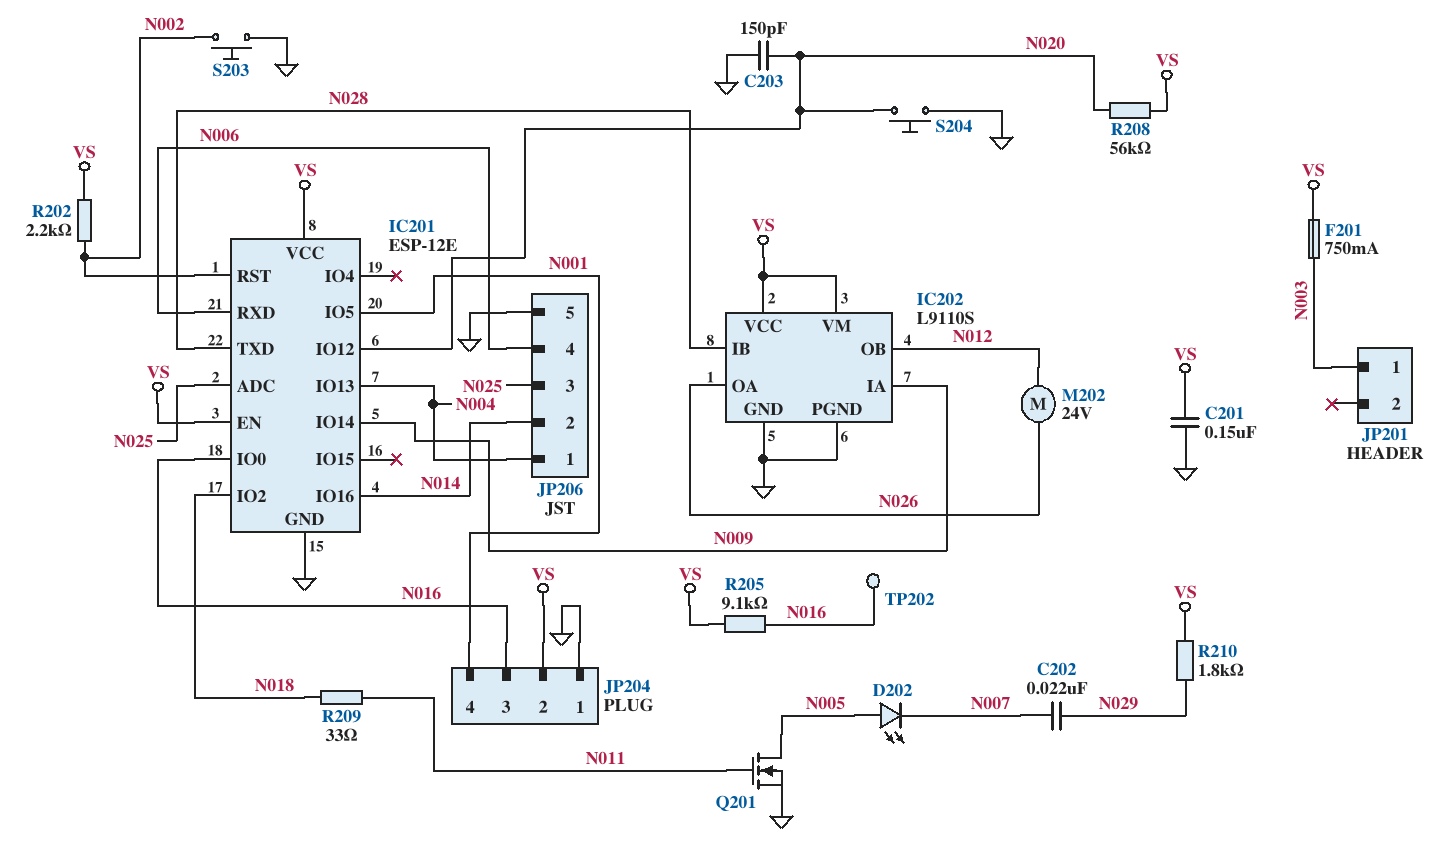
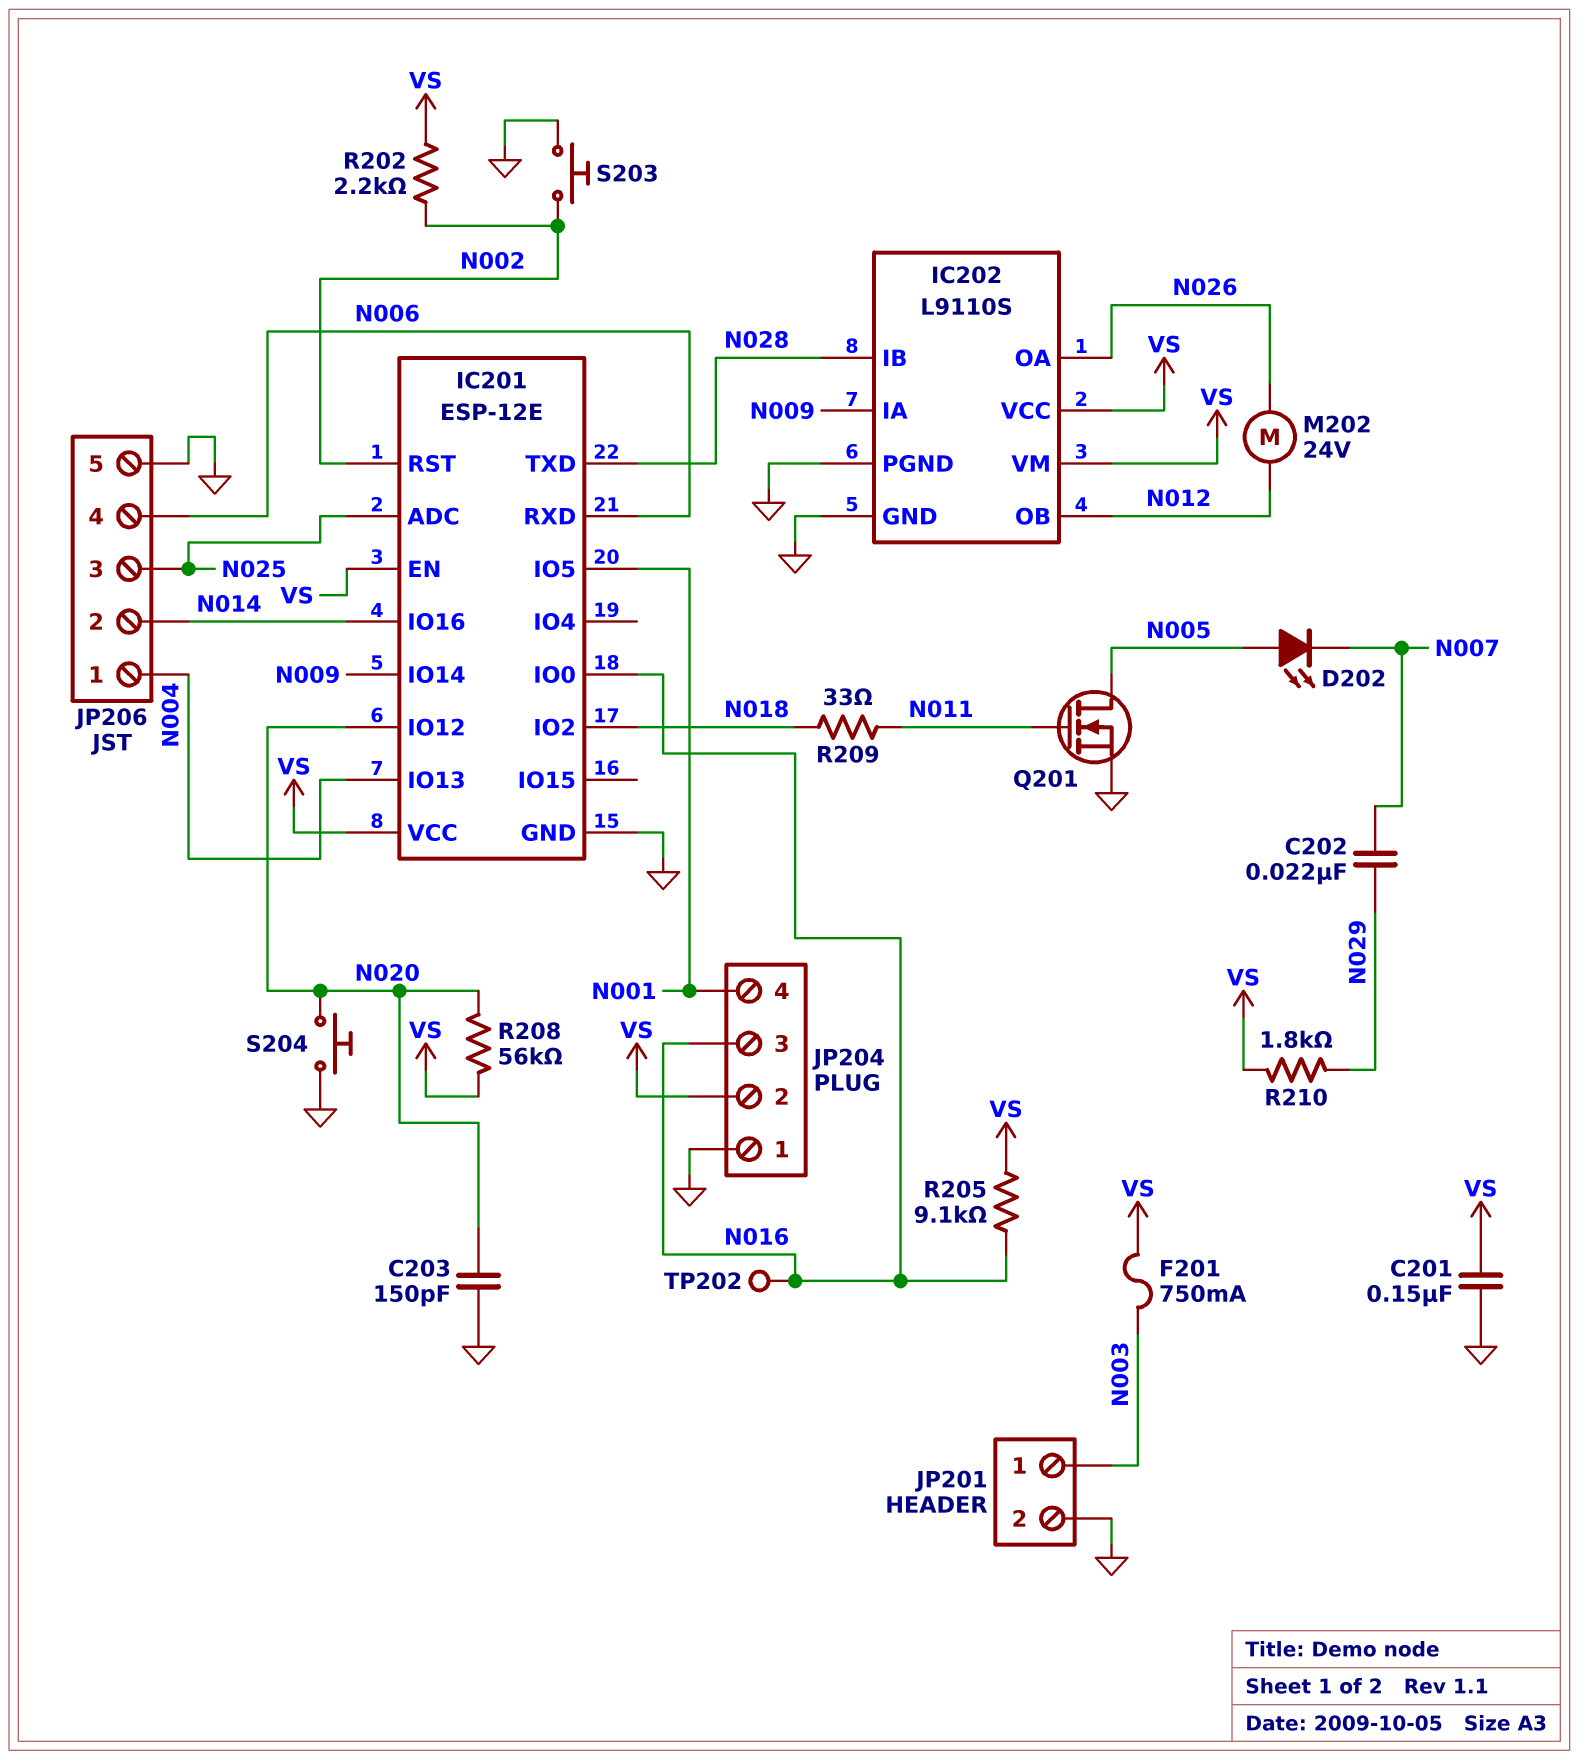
JP201 pin 2: none -> GND

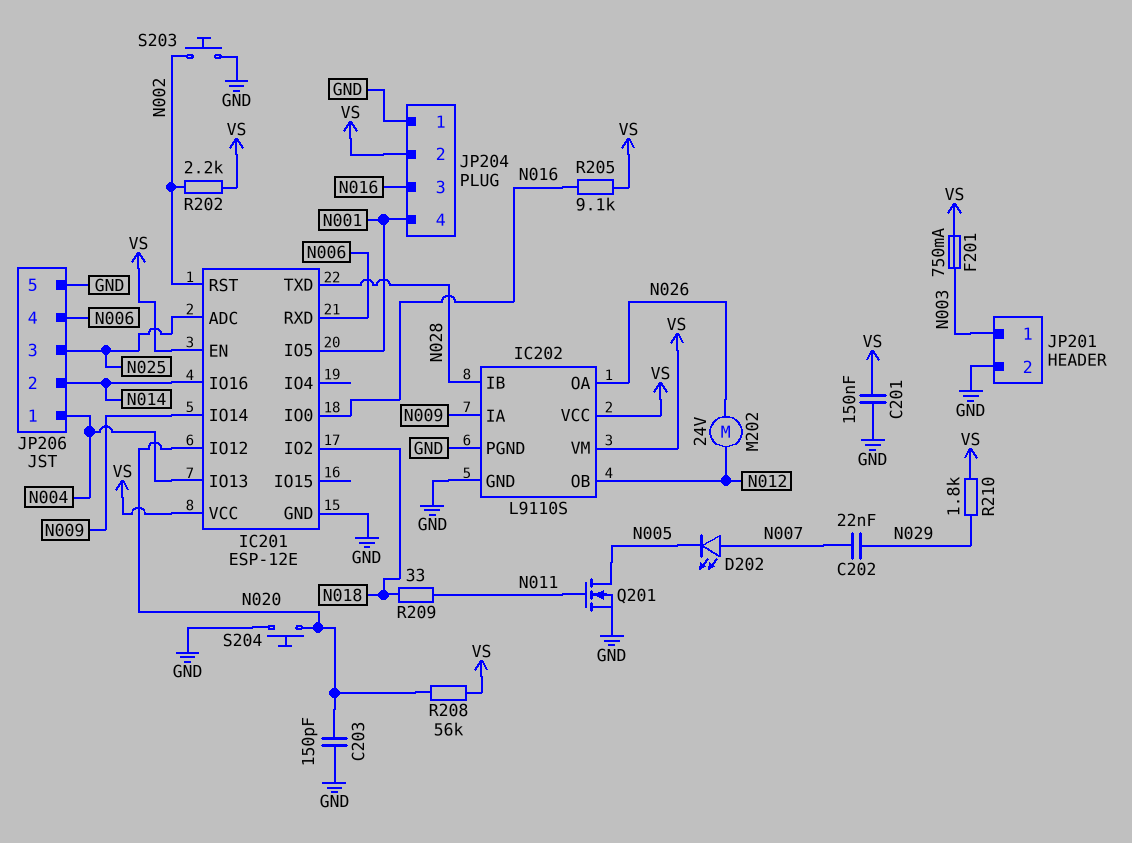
D202: LED (A N005, K N007) -> LED (A N007, K N005)
TP202: test point (N016) -> none

